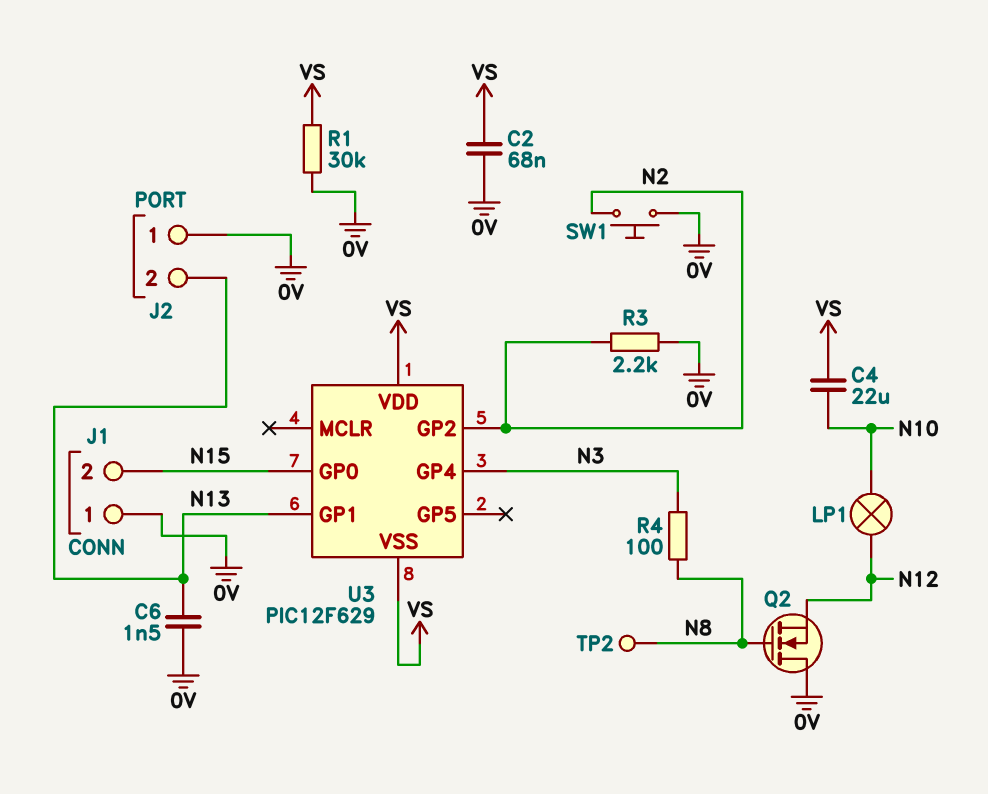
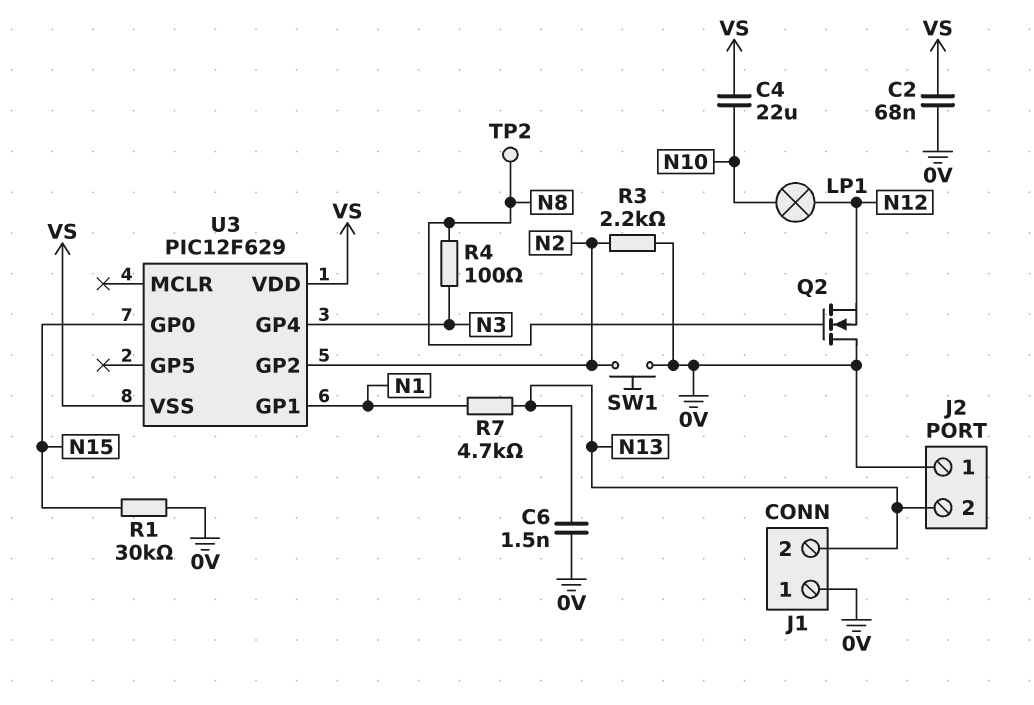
J1 pin 2: N15 -> N13
R1: 30k (0V, VS) -> 30k (0V, N15)
R7: none -> 4.7k (N1, N13)
U3 pin GP1: N13 -> N1

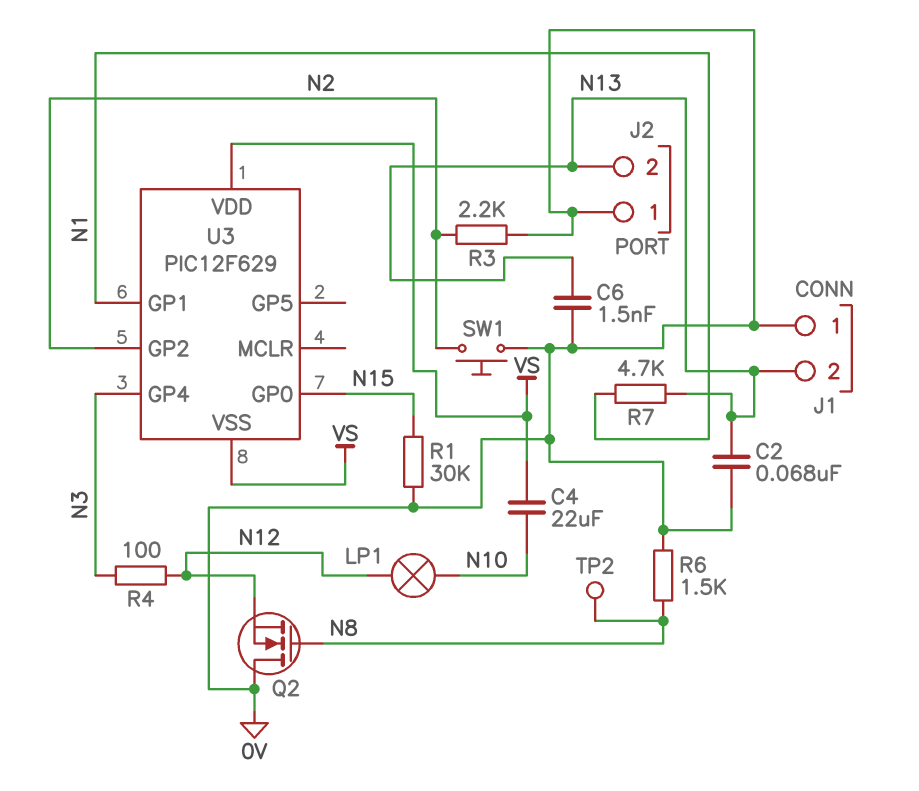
C2: 68nF (0V, VS) -> 68nF (0V, N13)
R4: 100 (N3, N8) -> 100 (N3, N12)
R6: none -> 1.5k (0V, N8)

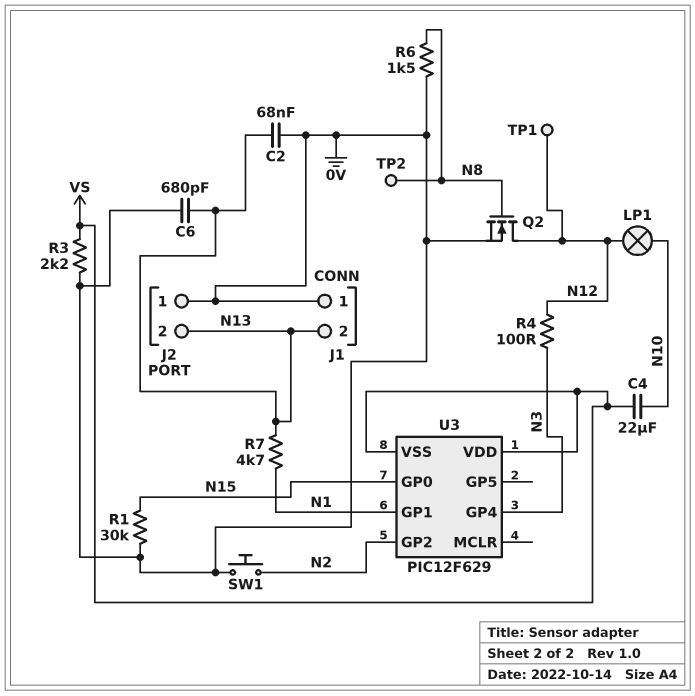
C6: 1.5nF (0V, N13) -> 680pF (0V, N13)
Q2: NMOS (G N8, D 0V, S N12) -> NMOS (G N8, D N12, S 0V)
R3: 2.2k (0V, N2) -> 2.2k (0V, VS)
TP1: none -> test point (N12)

